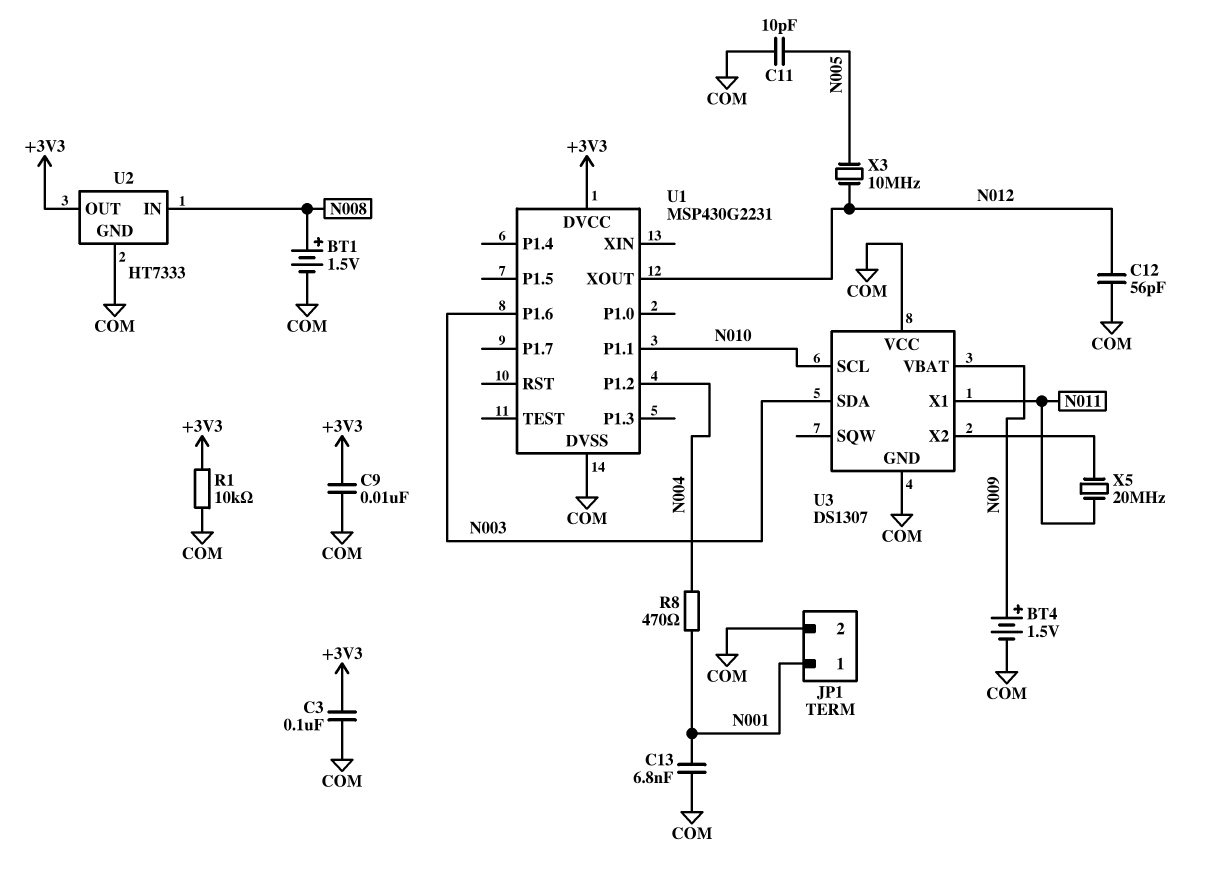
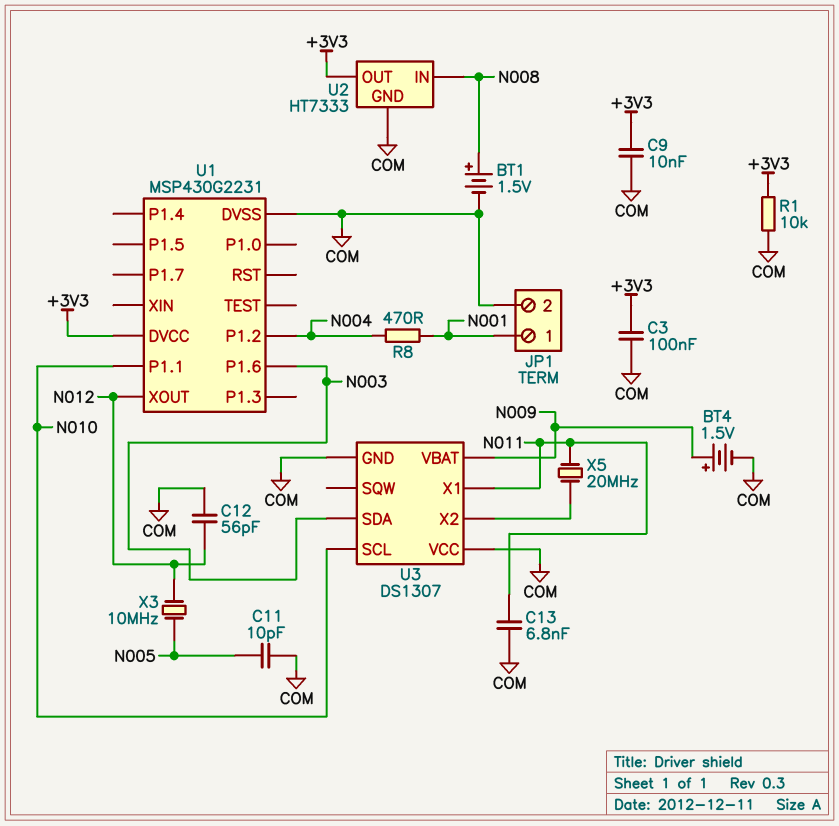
C13: 6.8nF (COM, N001) -> 6.8nF (COM, N011)

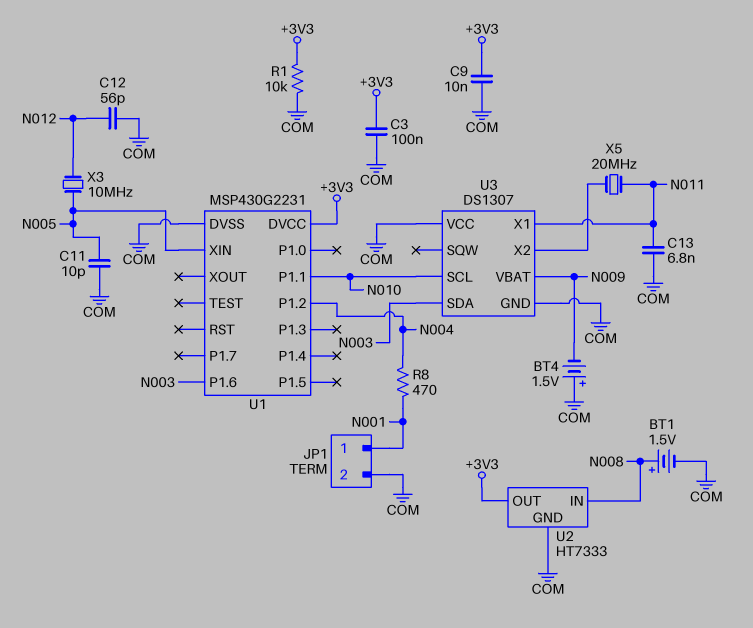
BT4: 1.5V (plus N009, minus COM) -> 1.5V (plus COM, minus N009)
U1 pin XIN: none -> N005
U1 pin XOUT: N012 -> none

